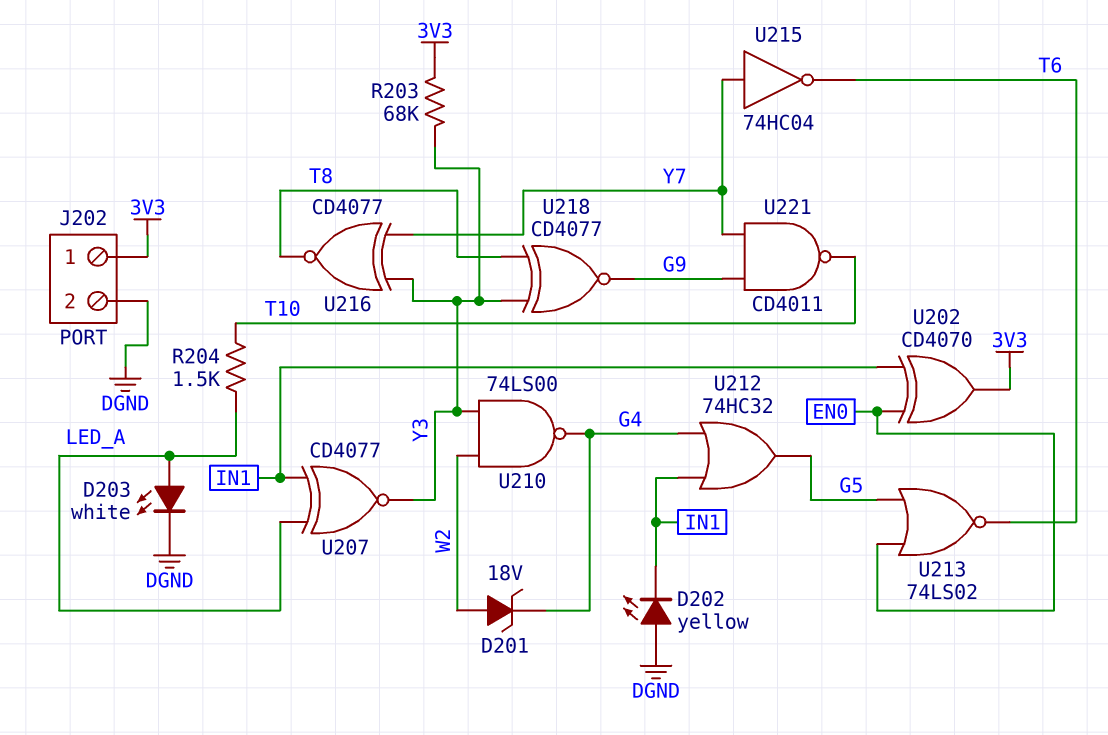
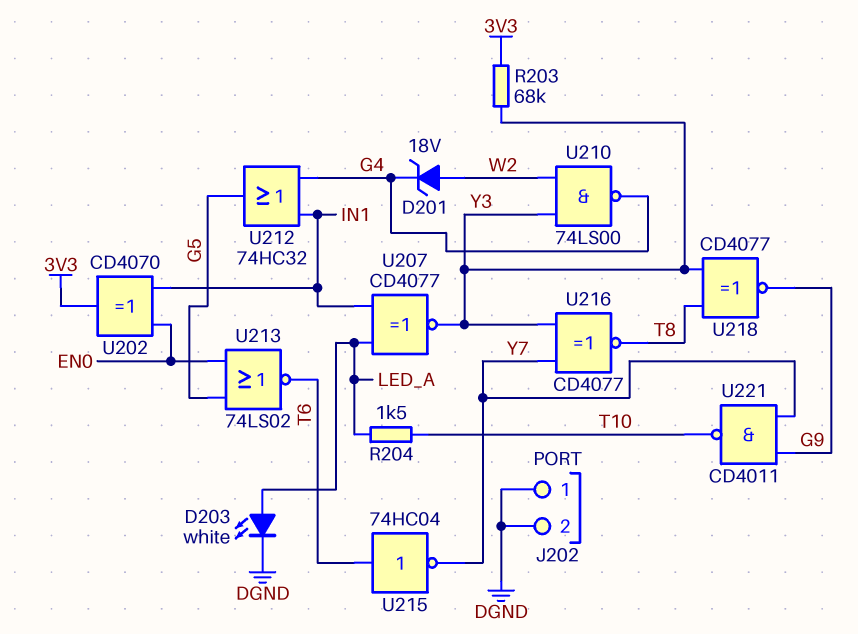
D202: LED yellow (A DGND, K IN1) -> none
J202 pin 1: 3V3 -> DGND
U215: NOT 74HC04 (in Y7, out T6) -> NOT 74HC04 (in T6, out Y7)

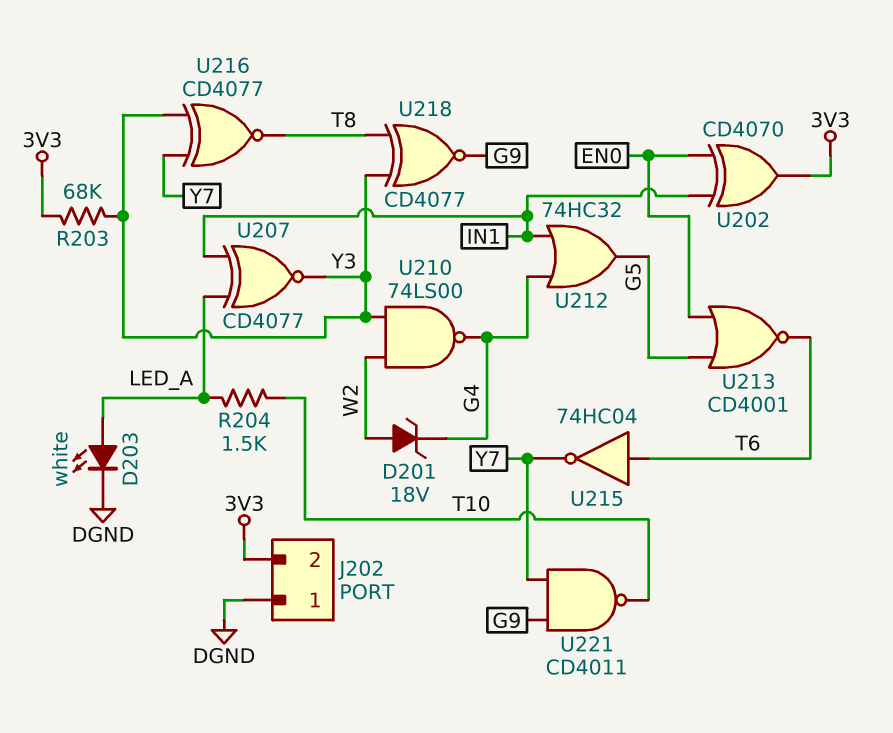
J202 pin 2: DGND -> 3V3
U213: NOR 74LS02 (in EN0, in G5, out T6) -> NOR CD4001 (in EN0, in G5, out T6)

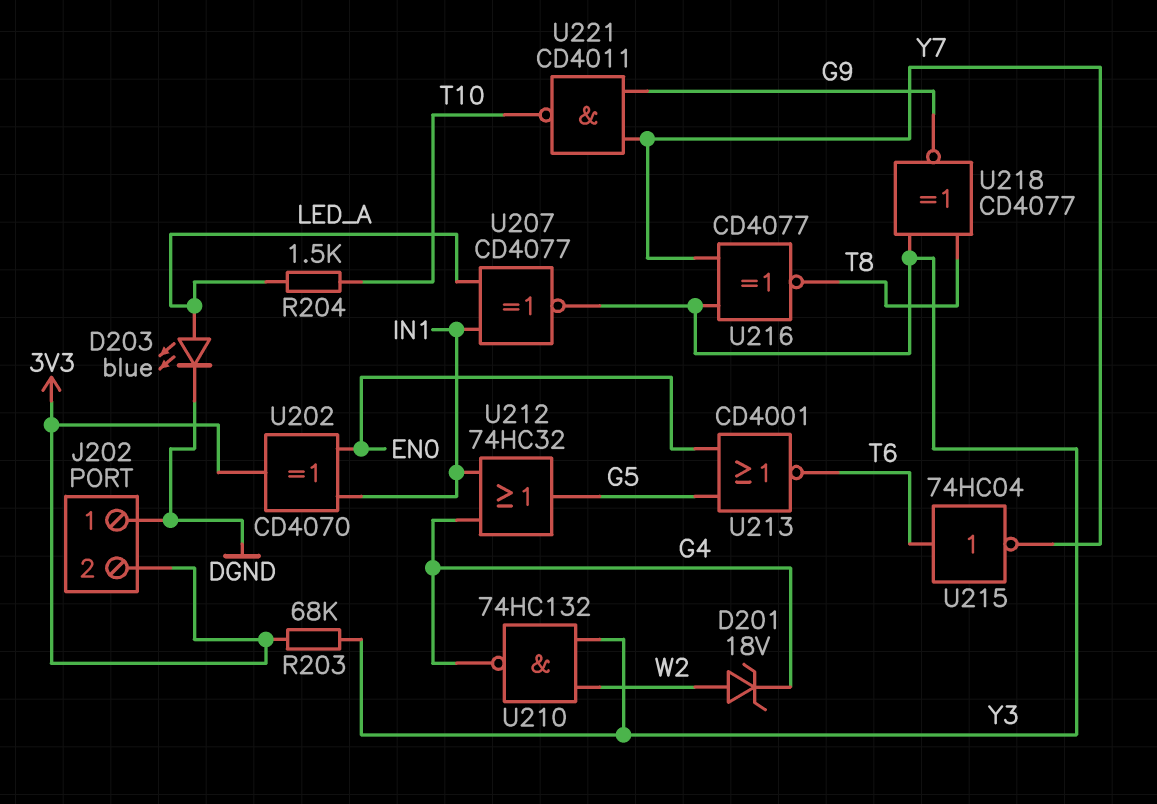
D203: LED white (A LED_A, K DGND) -> LED blue (A LED_A, K DGND)
U210: NAND 74LS00 (in W2, in Y3, out G4) -> NAND 74HC132 (in W2, in Y3, out G4)

